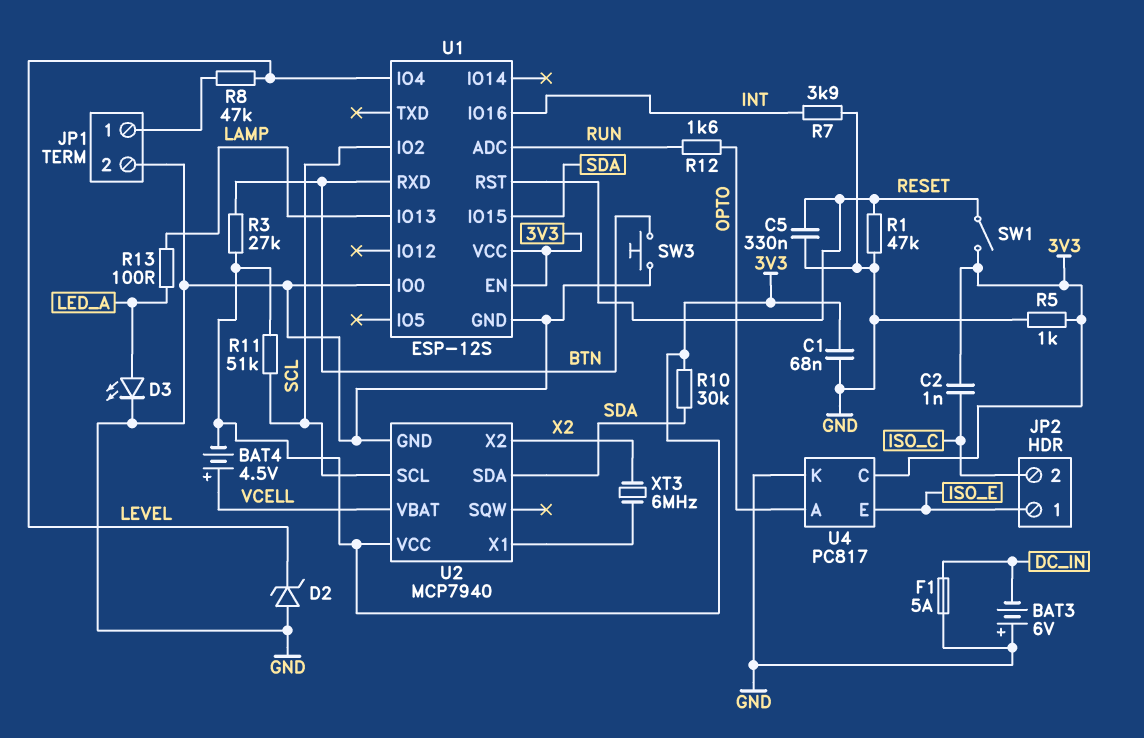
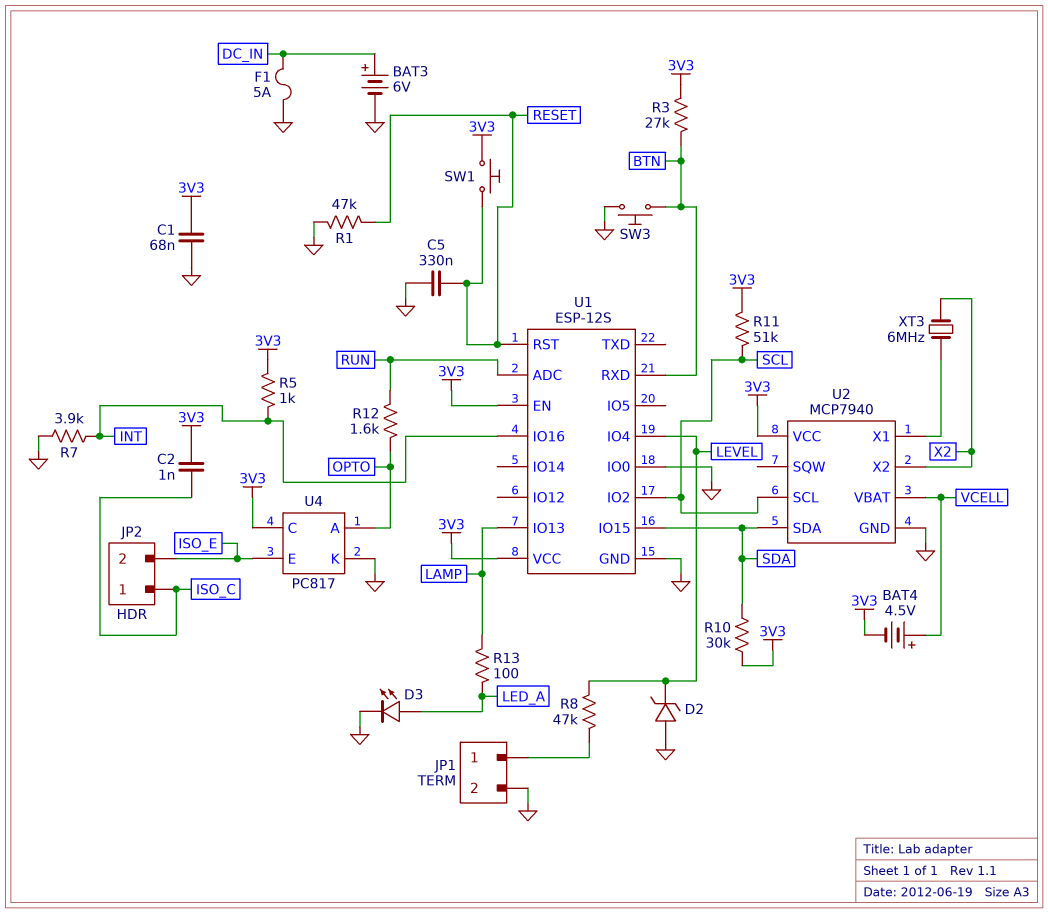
BAT3: 6V (plus GND, minus DC_IN) -> 6V (plus DC_IN, minus GND)
JP2 pin 1: ISO_E -> ISO_C
JP2 pin 2: ISO_C -> ISO_E
R5: 1k (3V3, GND) -> 1k (3V3, INT)
SW1: switch (3V3, RESET) -> button (3V3, RESET)

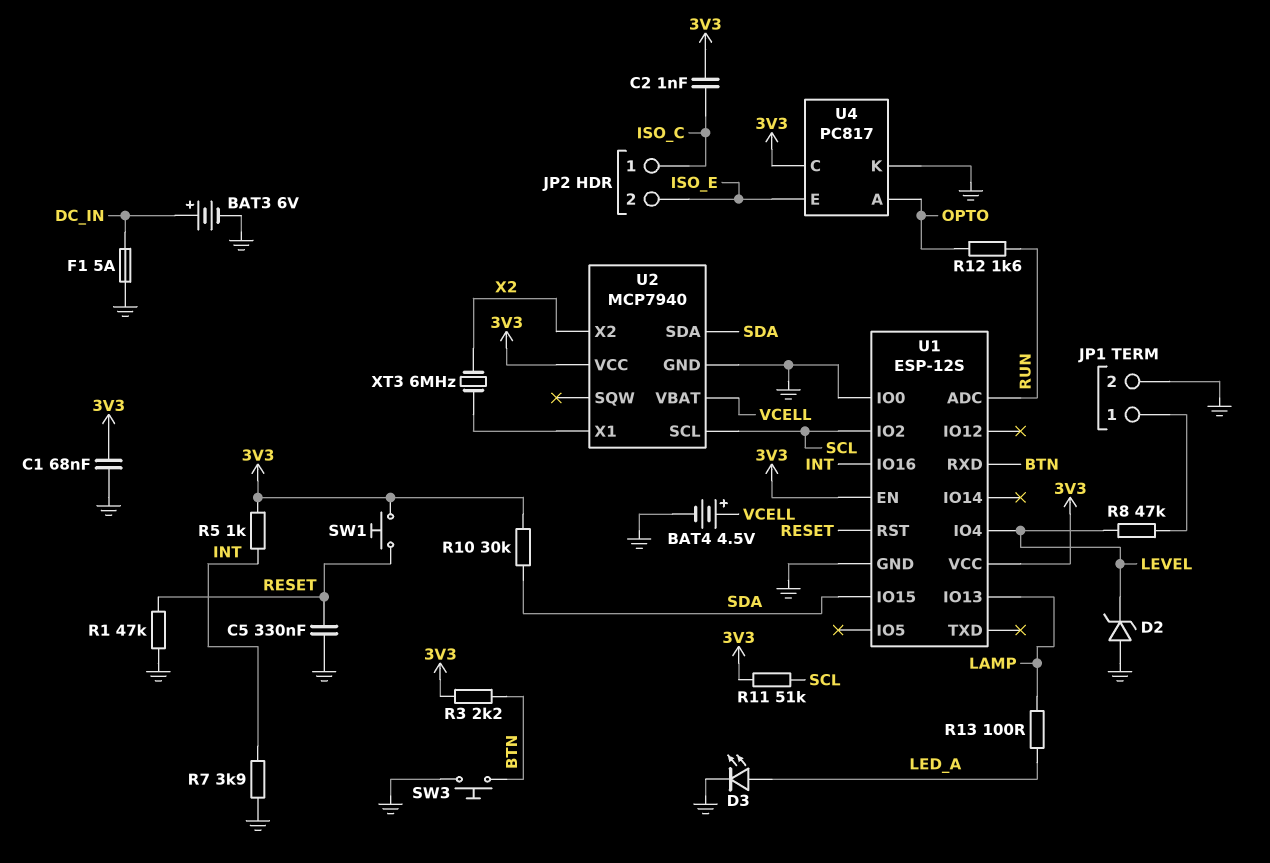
BAT4: 4.5V (plus VCELL, minus 3V3) -> 4.5V (plus VCELL, minus GND)
R3: 27k (3V3, BTN) -> 2.2k (3V3, BTN)

